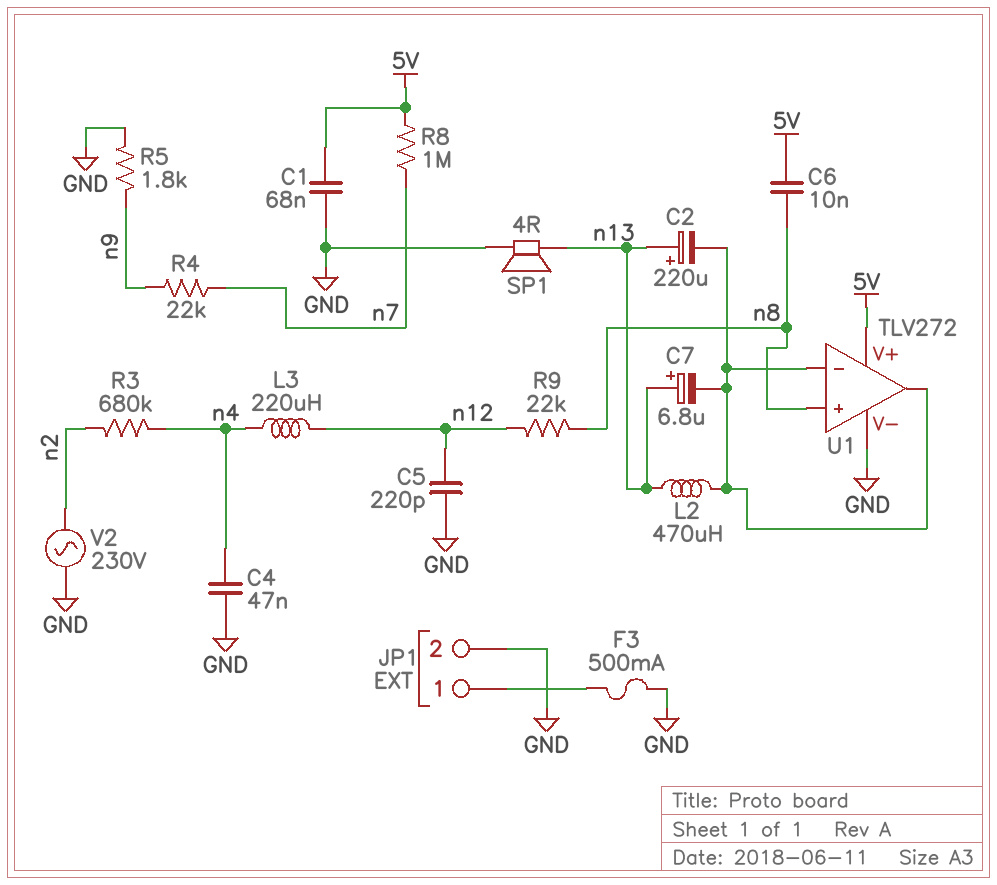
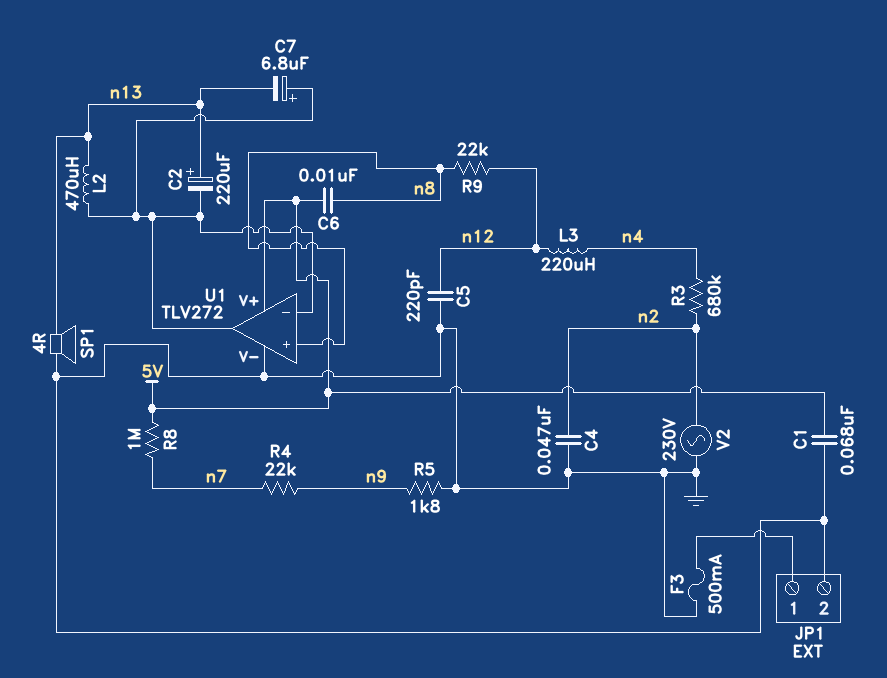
C4: 47nF (GND, n4) -> 47nF (GND, n2)
C7: 6.8uF (plus n13, minus U1/in-) -> 6.8uF (plus U1/in-, minus n13)

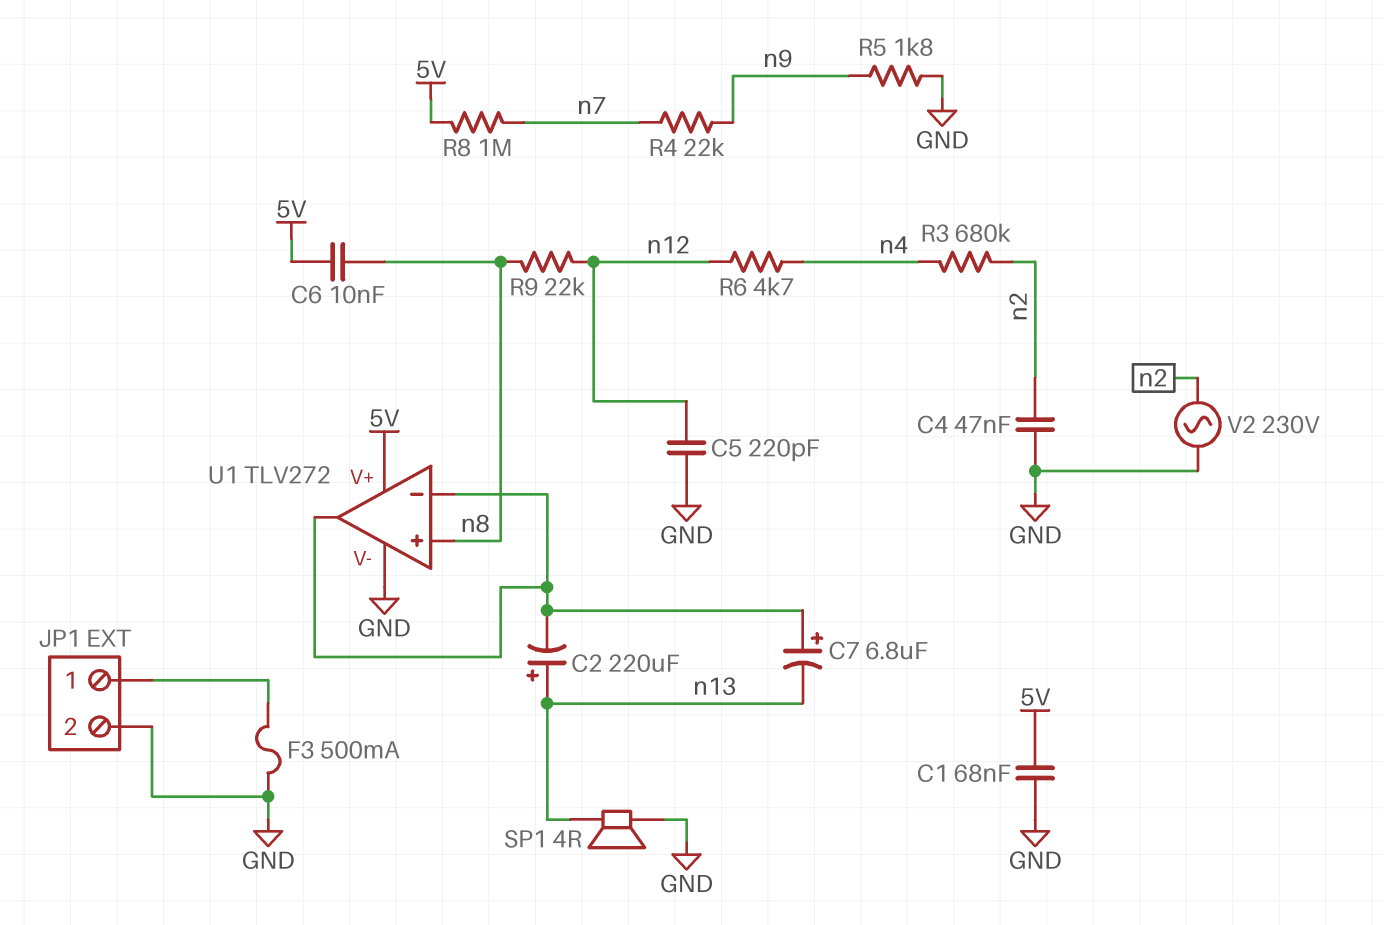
L2: 470uH (U1/in-, n13) -> none
L3: 220uH (n4, n12) -> none
R6: none -> 4.7k (n4, n12)

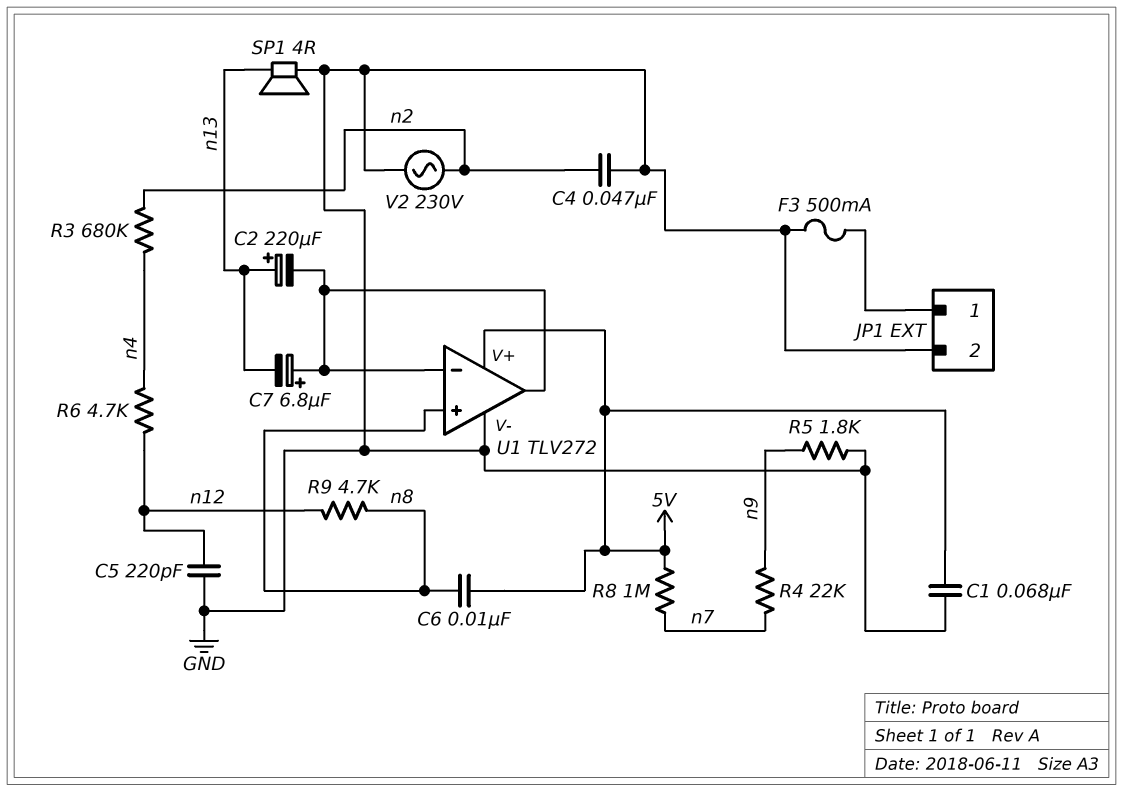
R9: 22k (n8, n12) -> 4.7k (n8, n12)

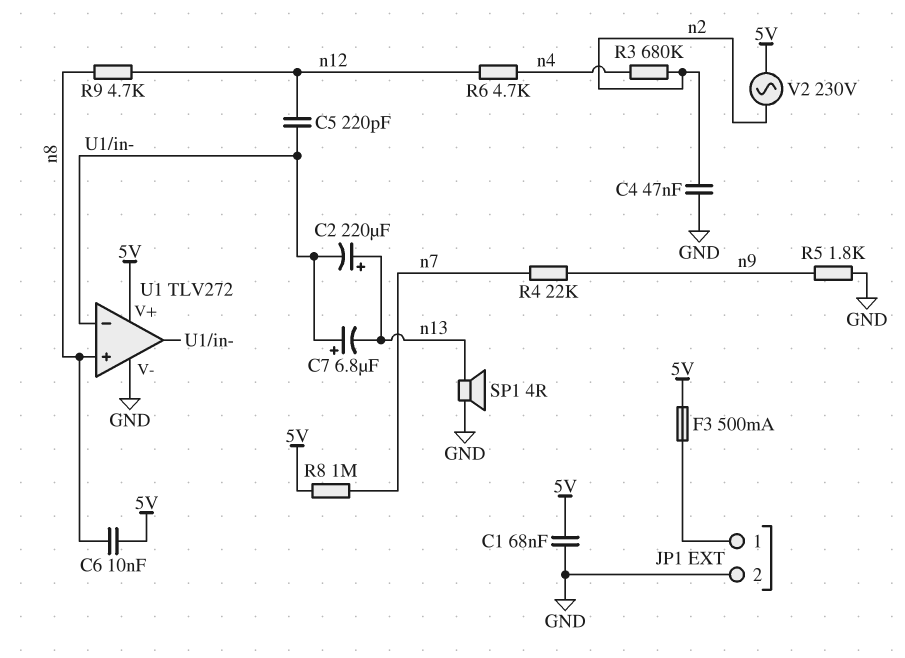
C5: 220pF (GND, n12) -> 220pF (U1/in-, n12)
F3: 500mA (GND, JP1/1) -> 500mA (5V, JP1/1)
V2: AC 230V (GND, n2) -> AC 230V (5V, n2)

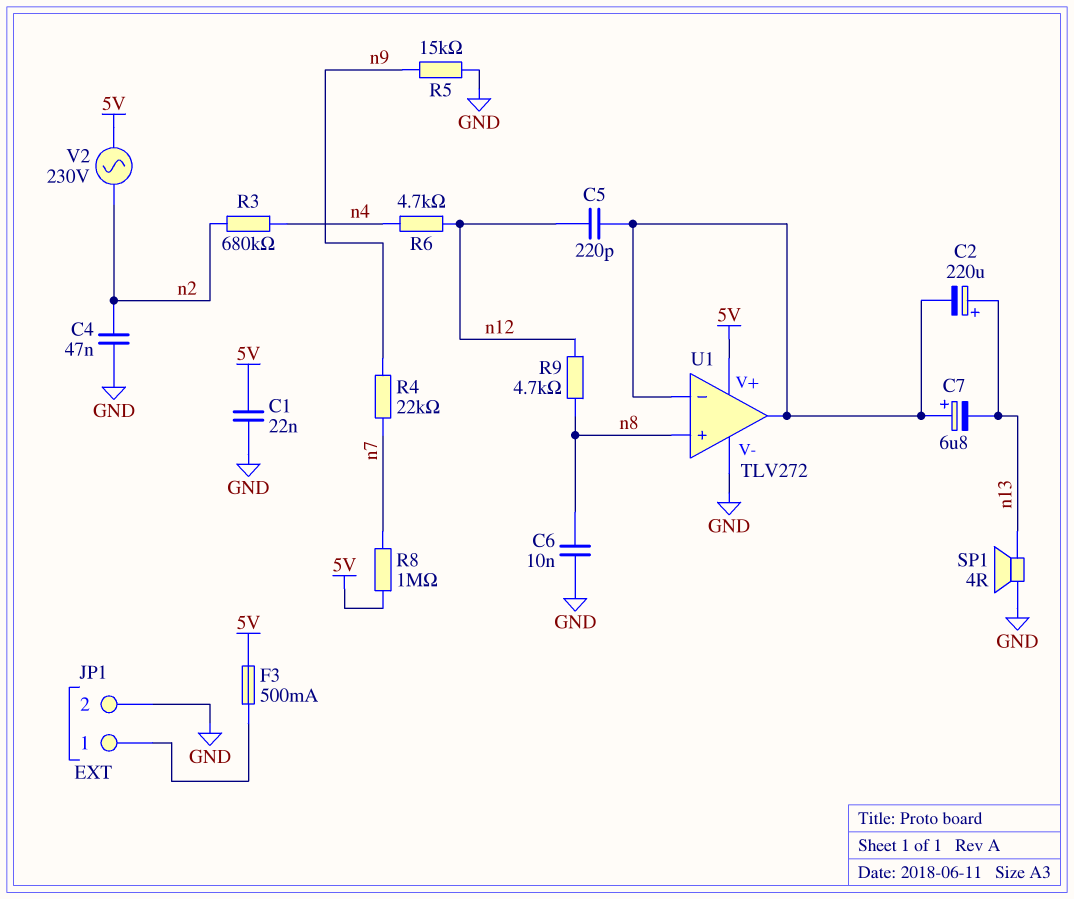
C1: 68nF (5V, GND) -> 22nF (5V, GND)
C6: 10nF (5V, n8) -> 10nF (GND, n8)
R5: 1.8k (GND, n9) -> 15k (GND, n9)

